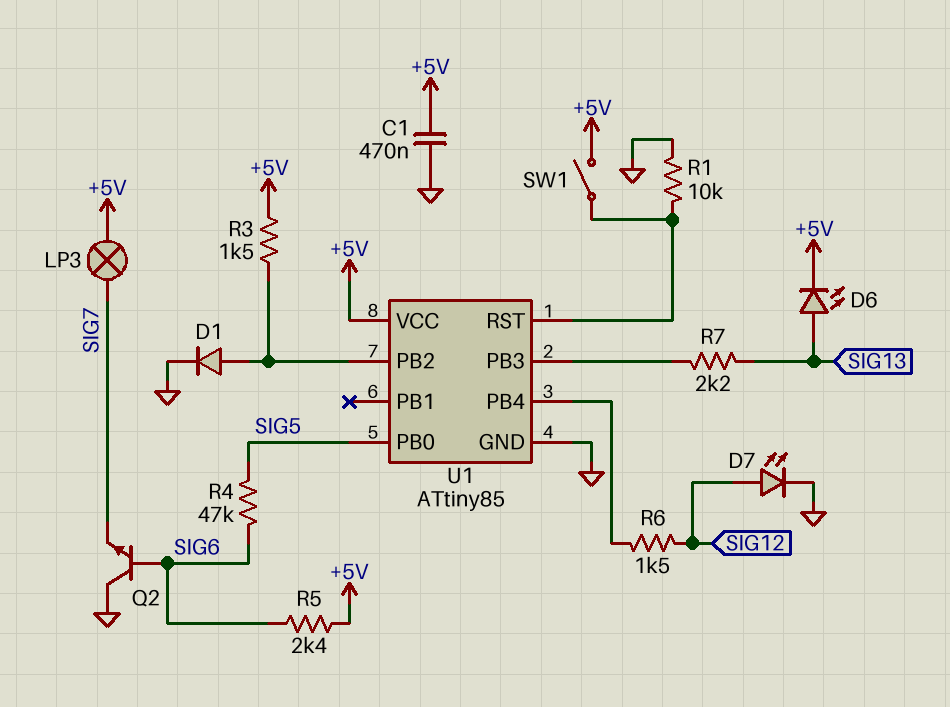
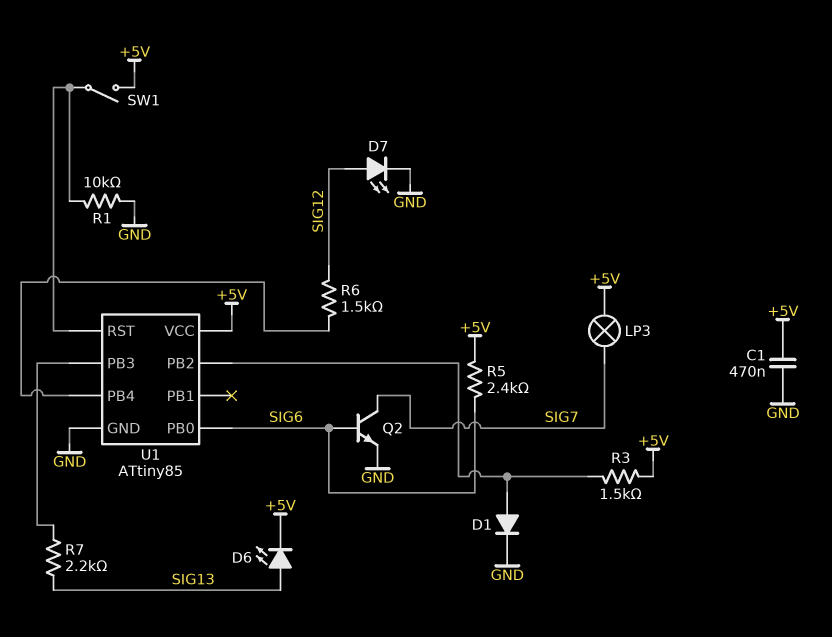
Q2: NPN (B SIG6, C GND, E SIG7) -> NPN (B SIG6, C SIG7, E GND)
R4: 47k (SIG5, SIG6) -> none
U1 pin PB0: SIG5 -> SIG6

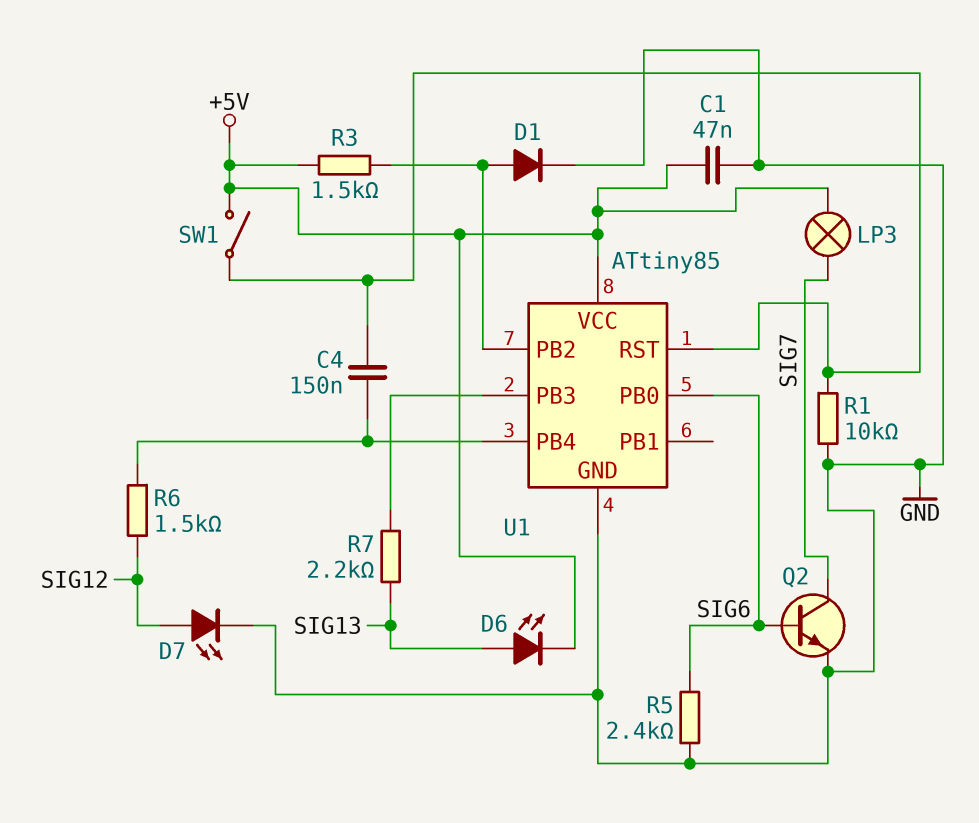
C1: 470nF (+5V, GND) -> 47nF (+5V, GND)
C4: none -> 150nF (U1/PB4, U1/RST)
R5: 2.4k (+5V, SIG6) -> 2.4k (GND, SIG6)

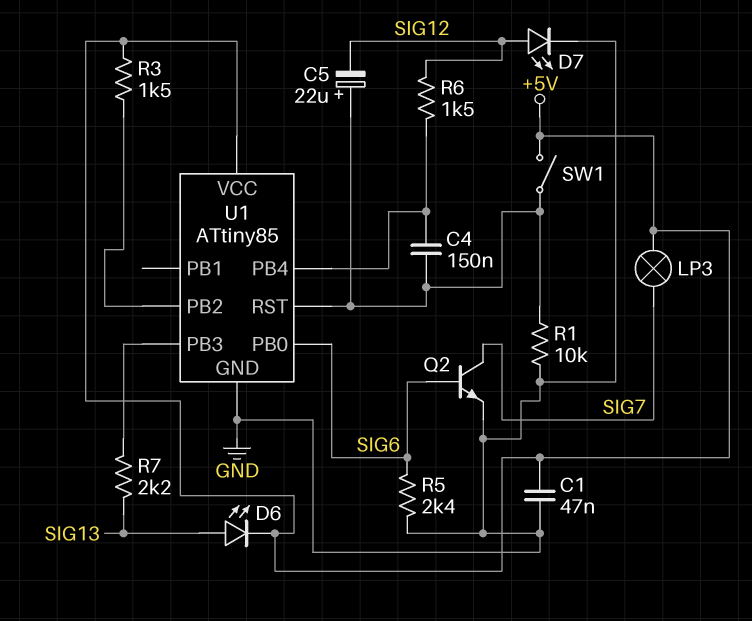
C5: none -> 22uF (plus U1/RST, minus SIG12)
D1: diode (A U1/PB2, K GND) -> none

